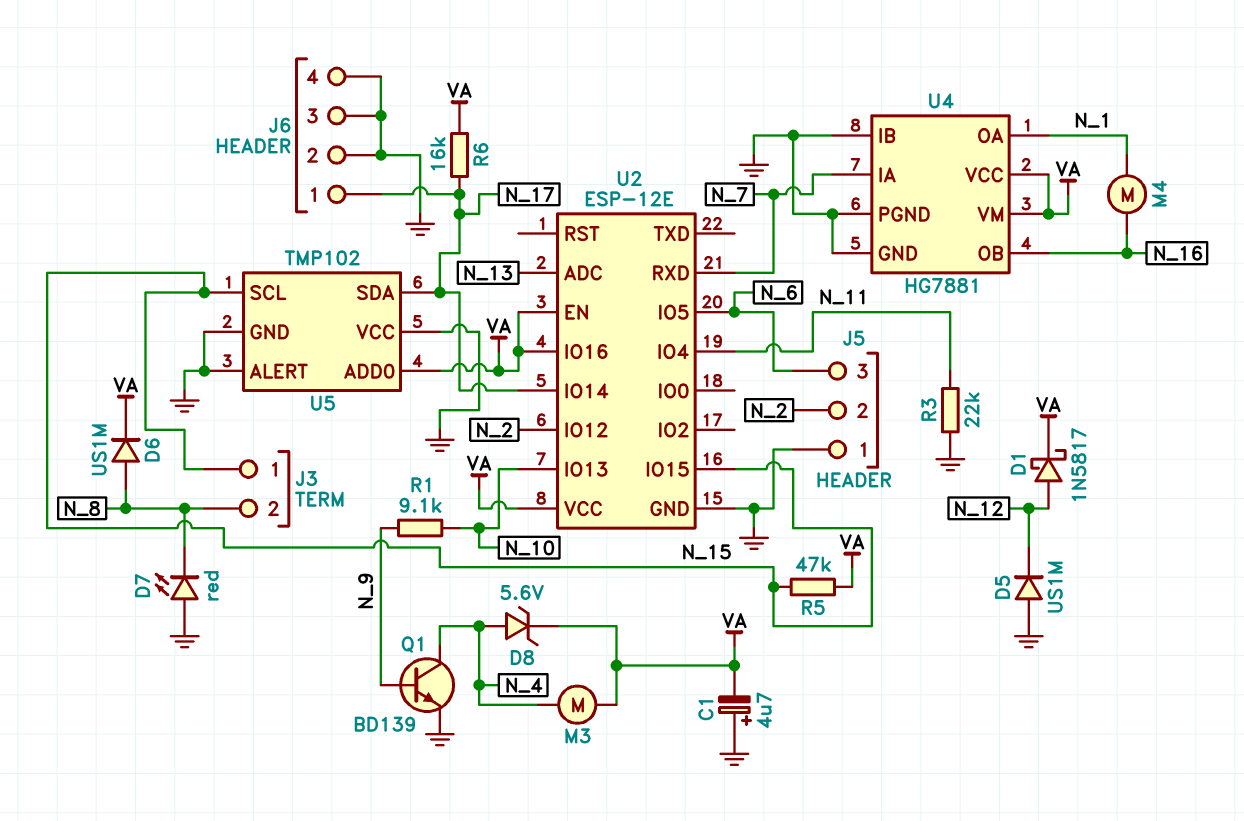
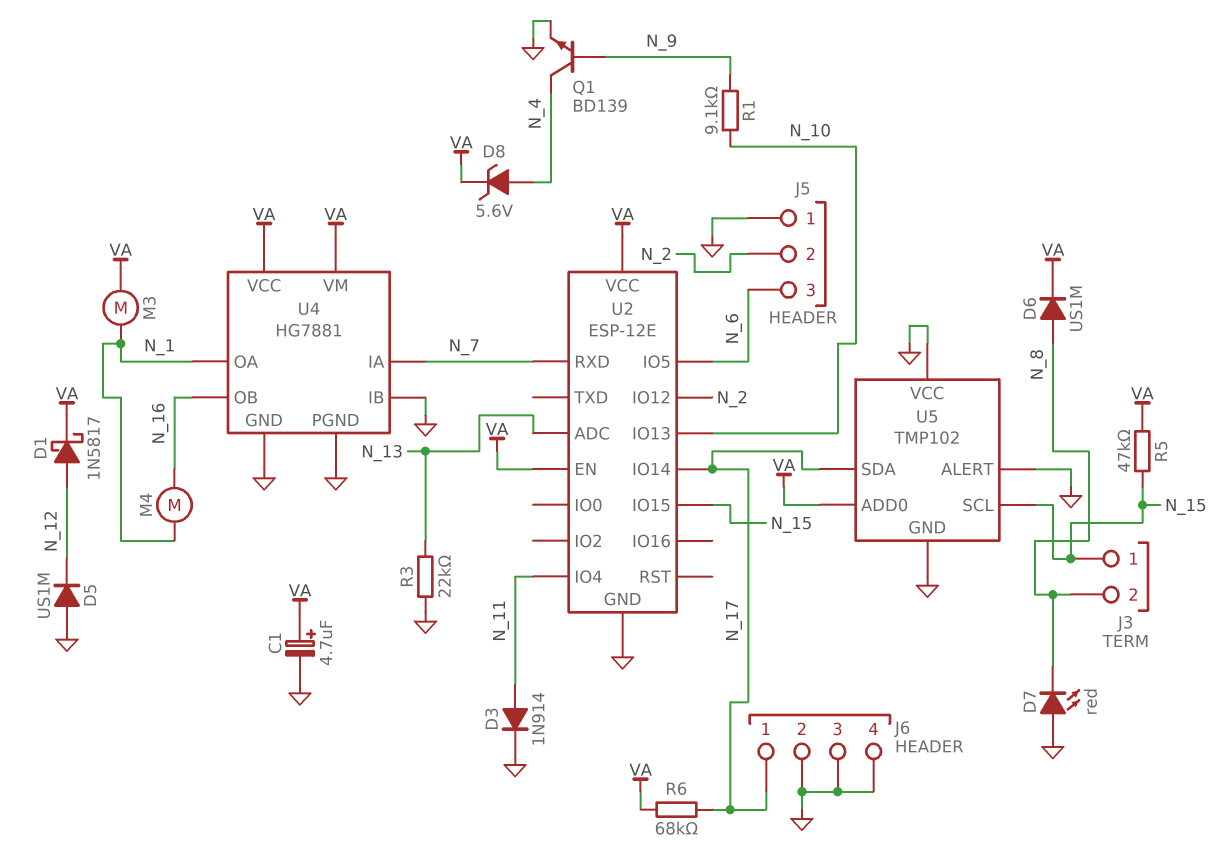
C1: 4.7uF (plus GND, minus VA) -> 4.7uF (plus VA, minus GND)
D3: none -> diode 1N914 (A N_11, K GND)
M3: motor (N_4, VA) -> motor (N_1, VA)
R3: 22k (GND, N_11) -> 22k (GND, N_13)
R6: 16k (N_17, VA) -> 68k (N_17, VA)
U2 pin IO16: VA -> none

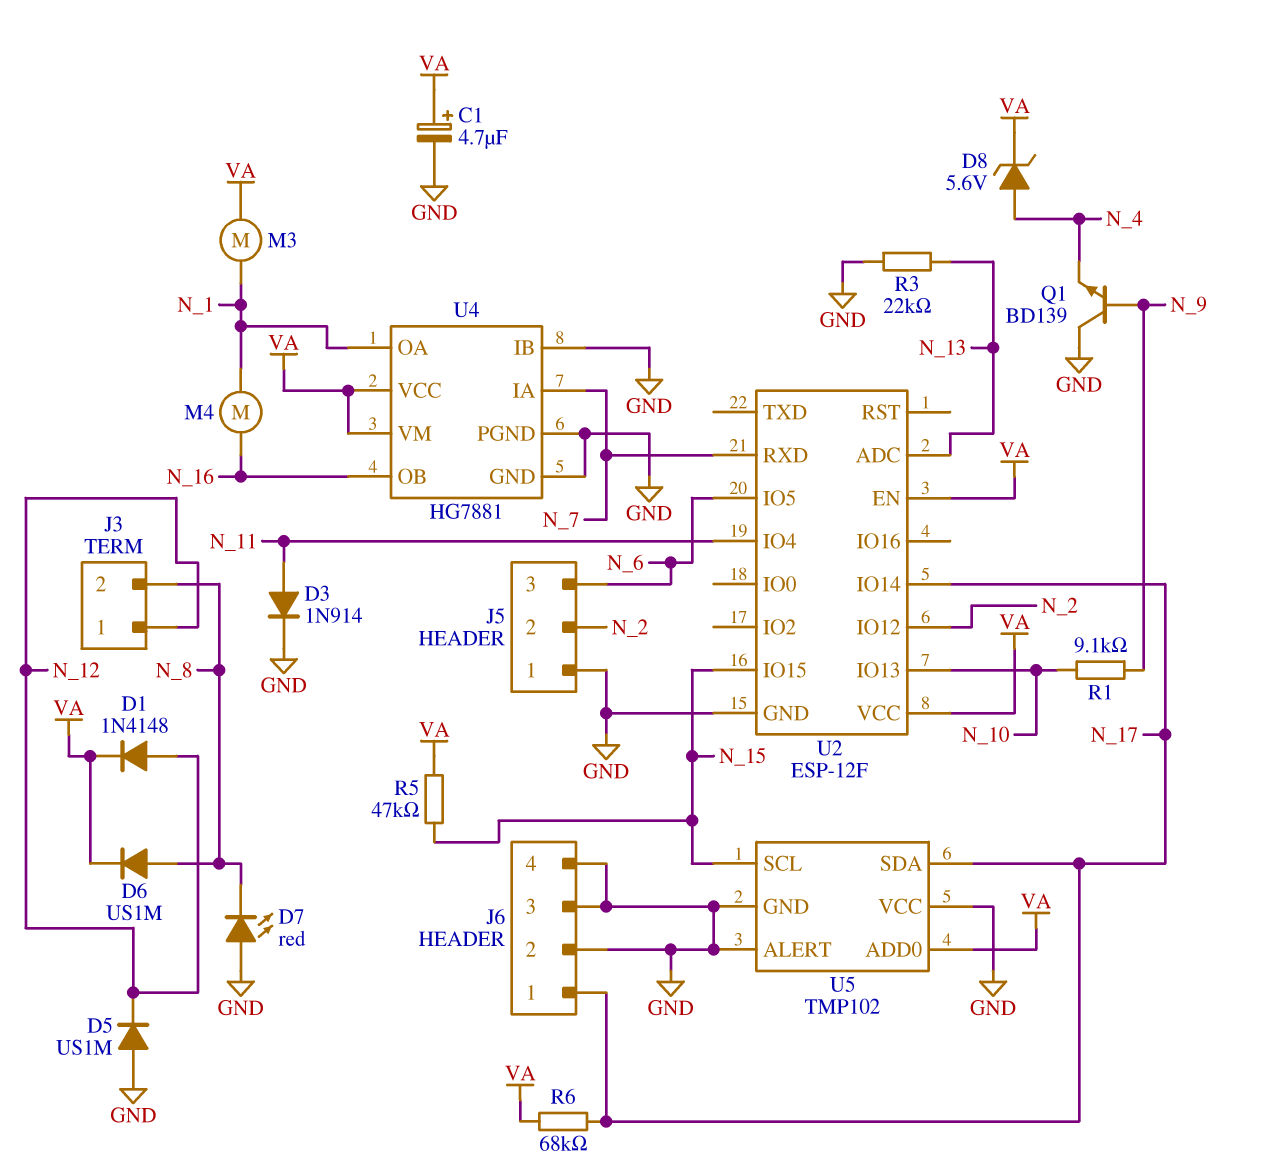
D1: schottky 1N5817 (A N_12, K VA) -> diode 1N4148 (A N_12, K VA)
J3 pin 1: N_15 -> N_12
Q1: NPN BD139 (B N_9, C N_4, E GND) -> NPN BD139 (B N_9, C GND, E N_4)
U2: ESP-12E -> ESP-12F

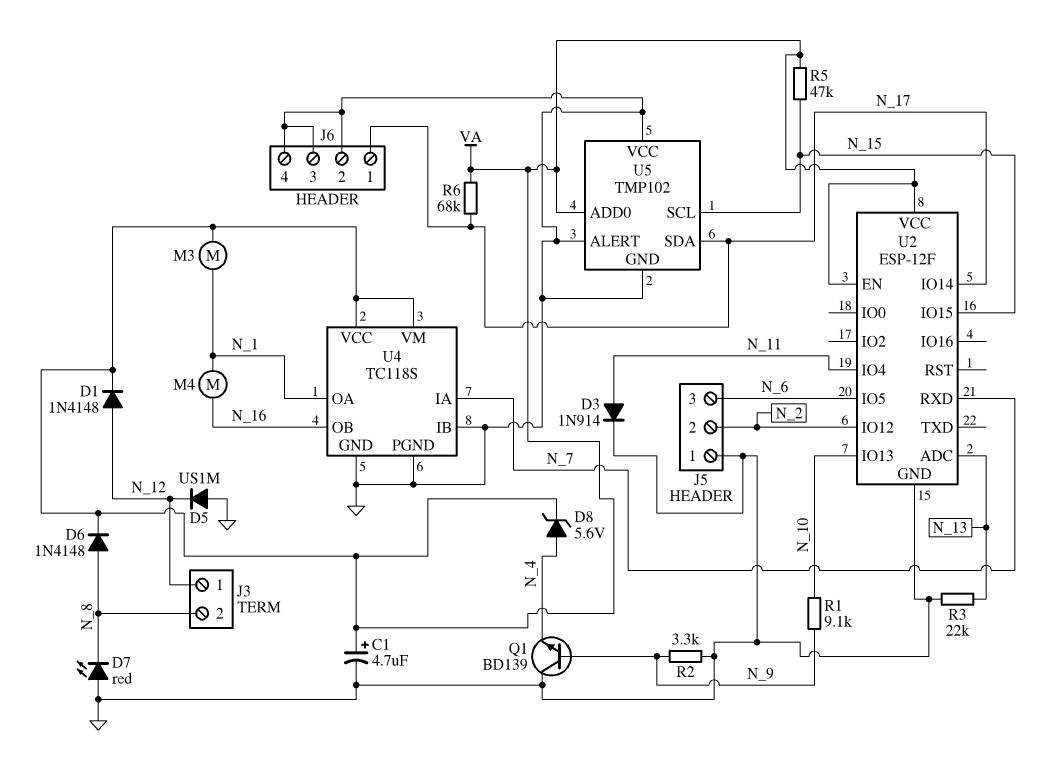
D6: diode US1M (A N_8, K VA) -> diode 1N4148 (A N_8, K VA)
R2: none -> 3.3k (GND, N_9)
U4: HG7881 -> TC118S

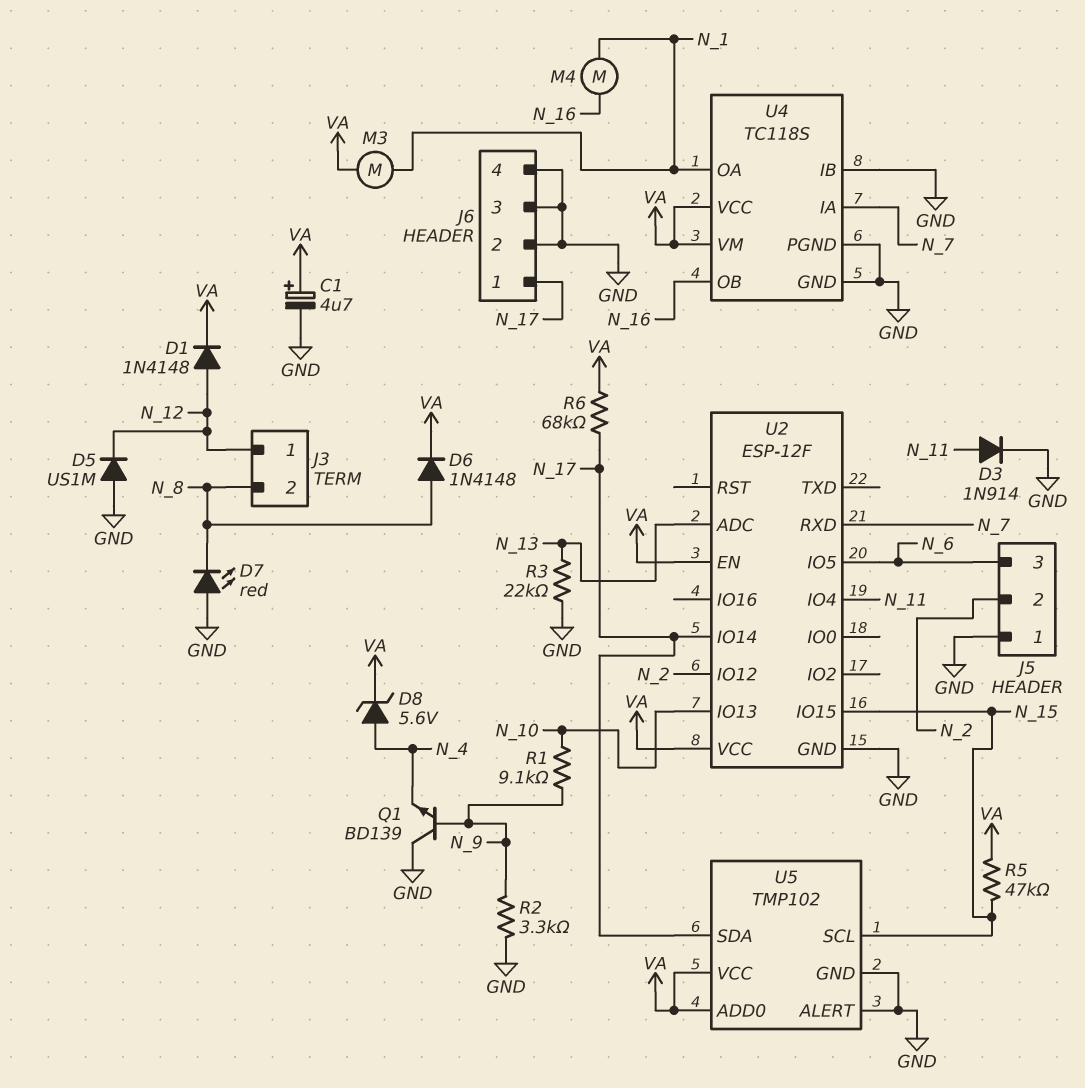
U5 pin VCC: GND -> VA

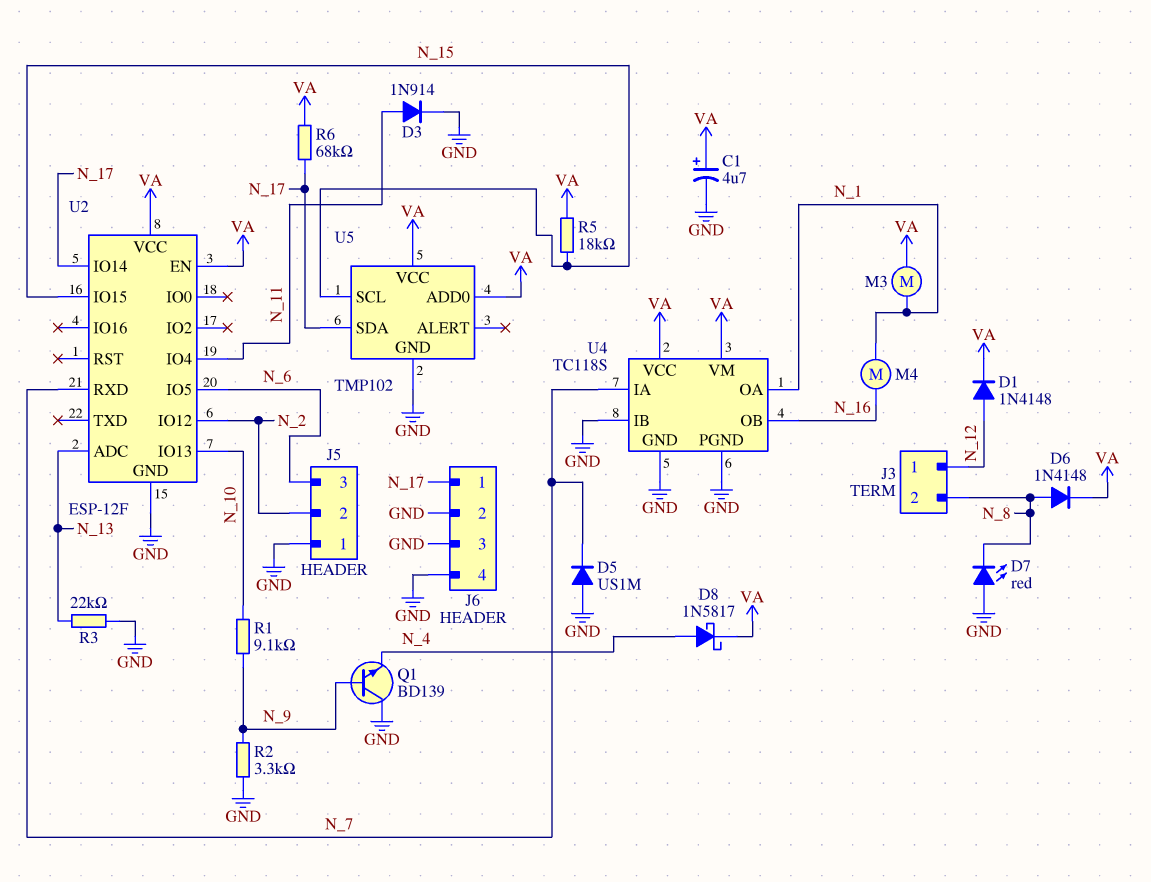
D5: diode US1M (A GND, K N_12) -> diode US1M (A GND, K N_7)
D8: zener 5.6V (A N_4, K VA) -> schottky 1N5817 (A N_4, K VA)
R5: 47k (N_15, VA) -> 18k (N_15, VA)
U5 pin ALERT: GND -> none

